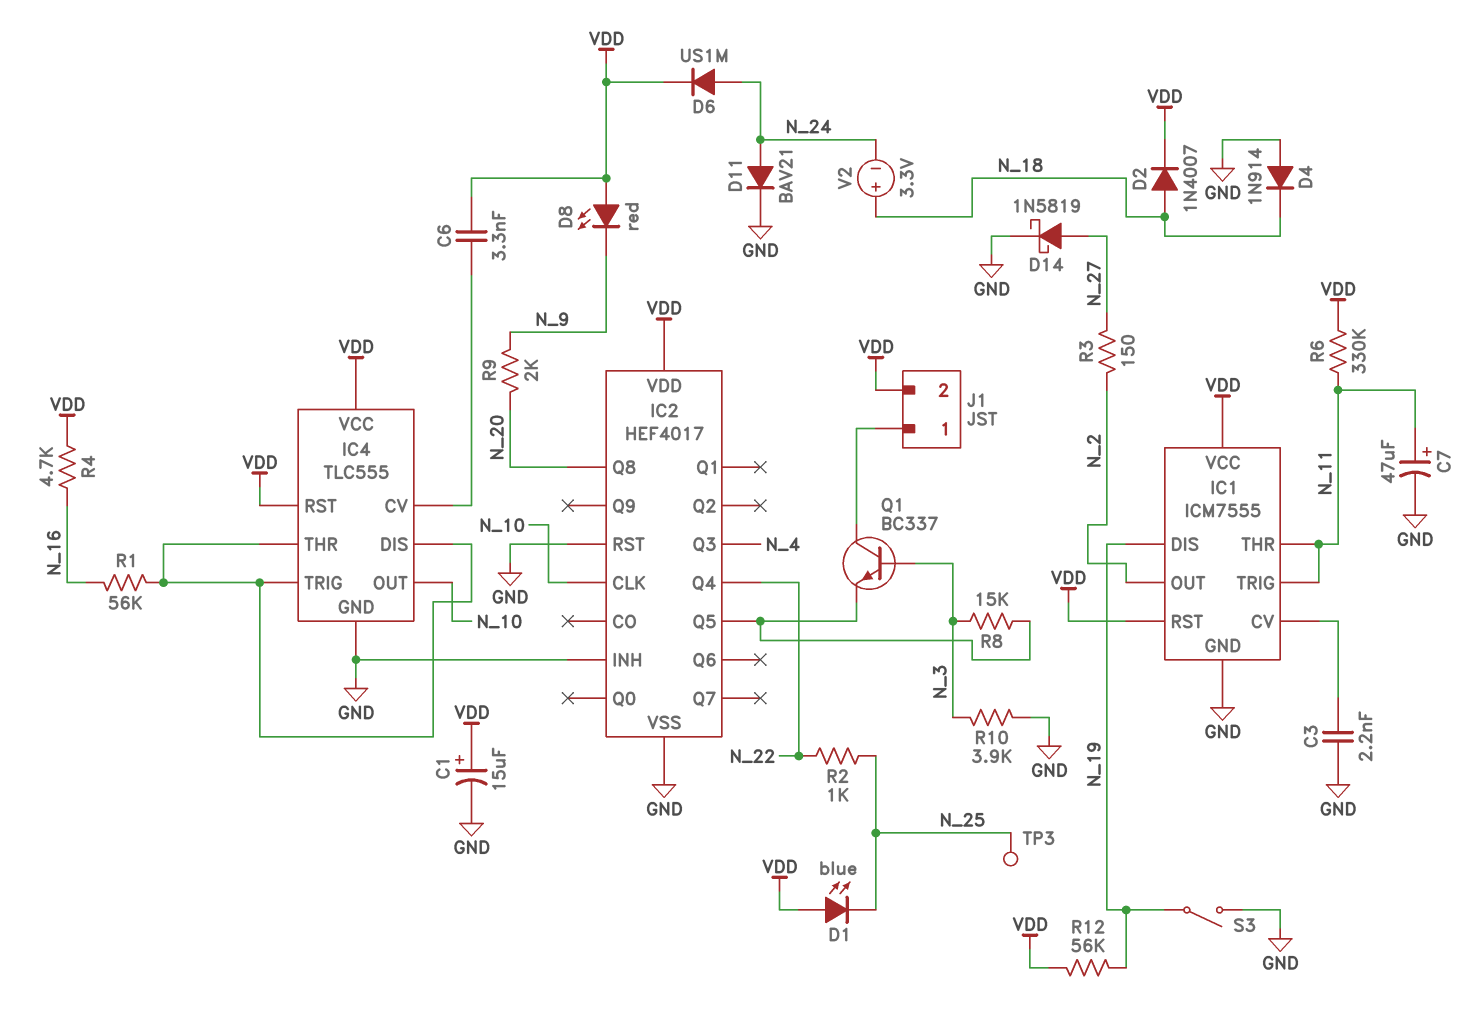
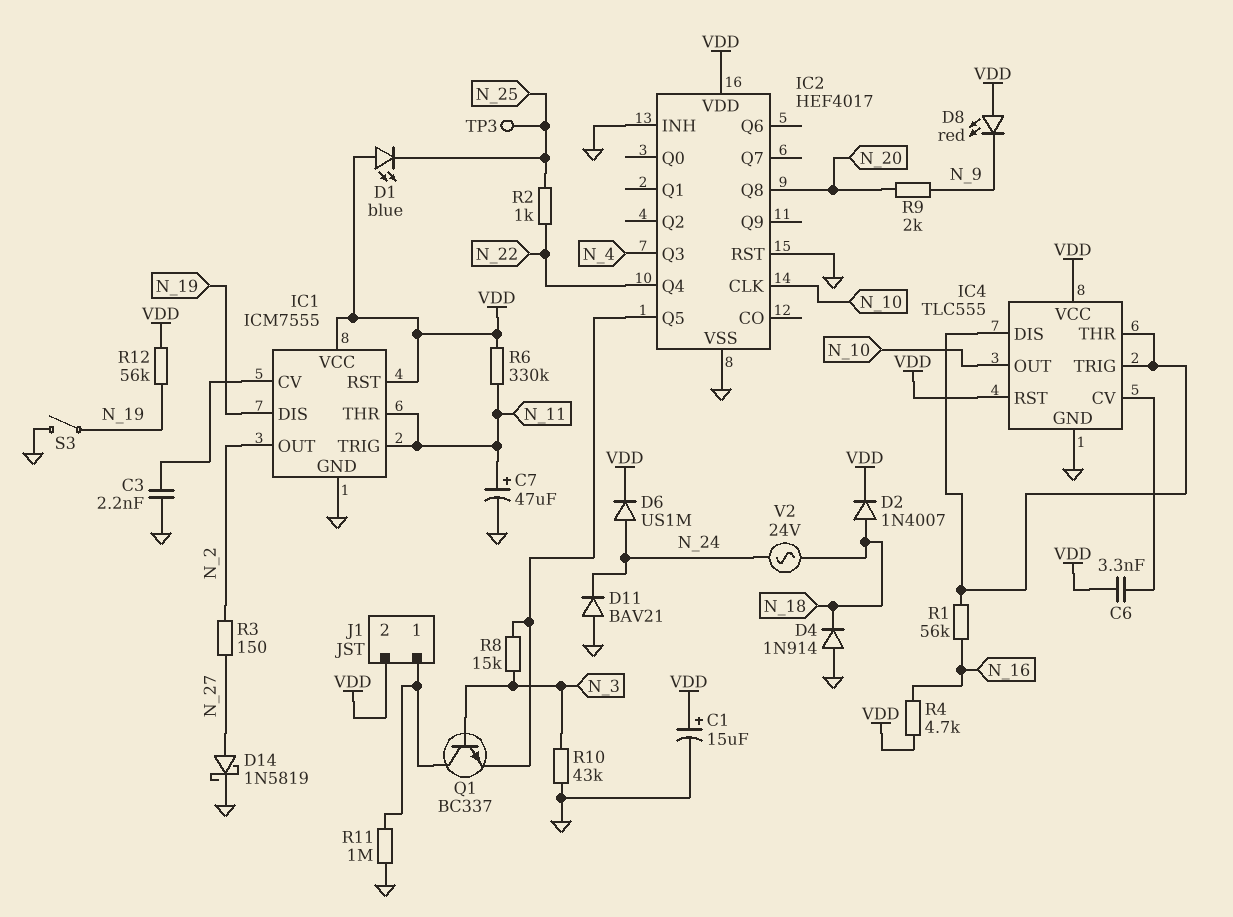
D11: diode BAV21 (A N_24, K GND) -> diode BAV21 (A GND, K N_24)
R10: 3.9k (GND, N_3) -> 43k (GND, N_3)
R11: none -> 1M (GND, J1/1)
V2: 3.3V (plus N_18, minus N_24) -> AC 24V (N_18, N_24)

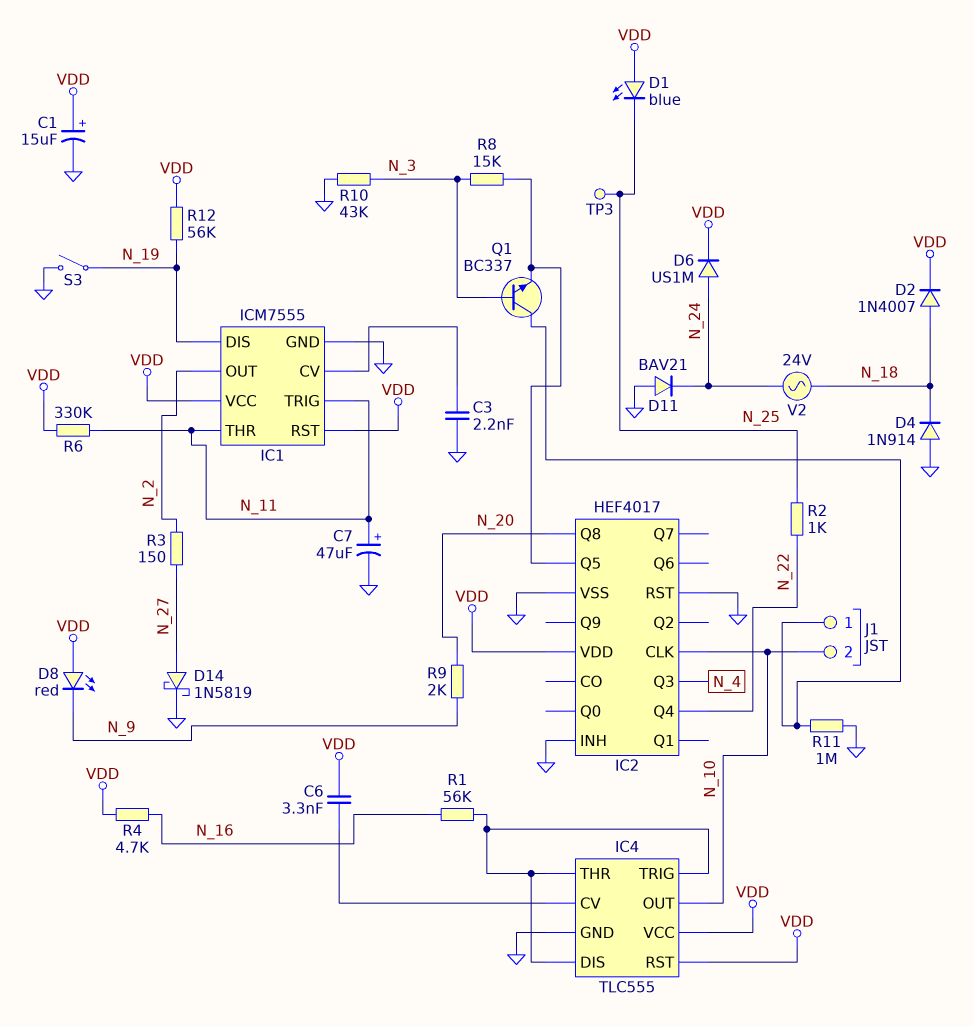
J1 pin 2: VDD -> N_10

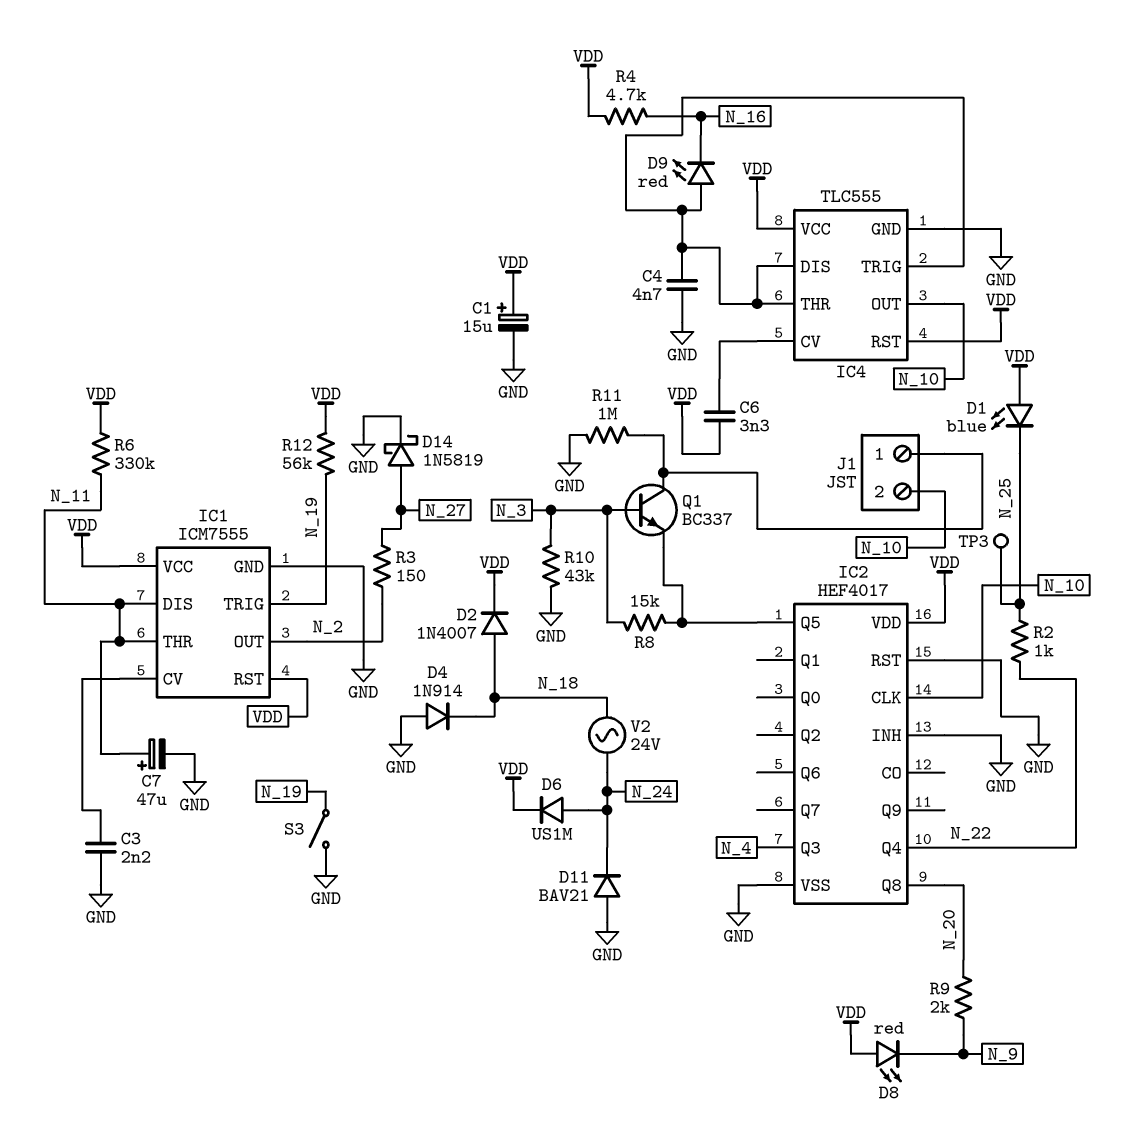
C4: none -> 4.7nF (GND, IC4/DIS)
D9: none -> LED red (A IC4/DIS, K N_16)
IC1 pin DIS: N_19 -> N_11
IC1 pin TRIG: N_11 -> N_19
R1: 56k (IC4/DIS, N_16) -> none

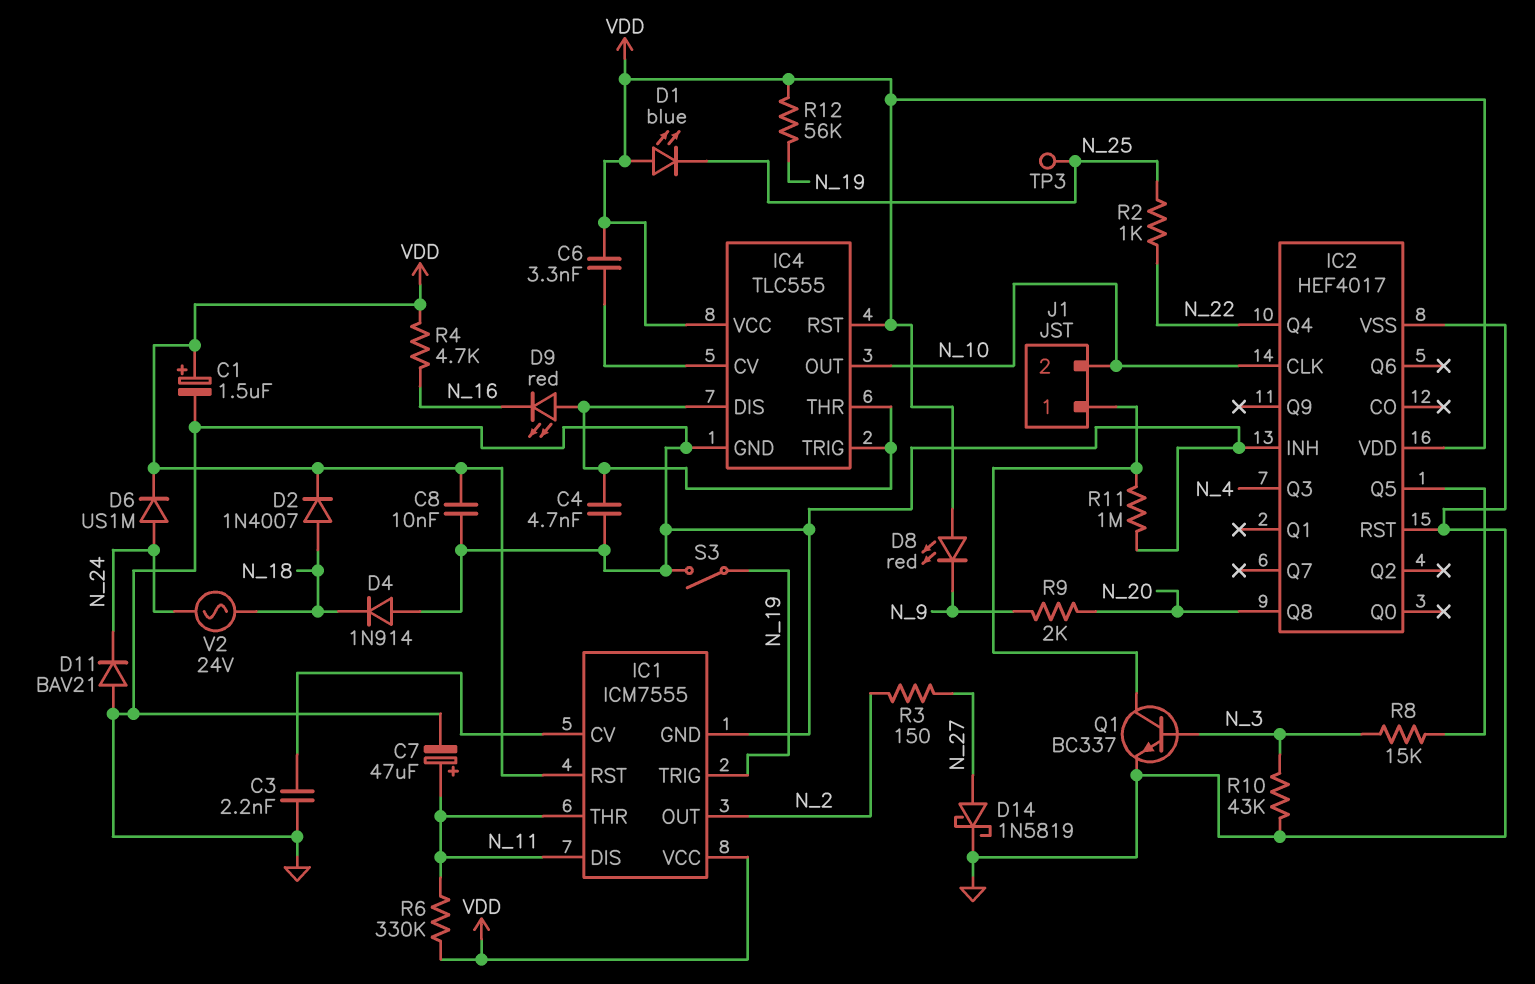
C1: 15uF (plus VDD, minus GND) -> 1.5uF (plus VDD, minus GND)
C8: none -> 10nF (GND, VDD)
Q1: NPN BC337 (B N_3, C J1/1, E IC2/Q5) -> NPN BC337 (B N_3, C J1/1, E GND)

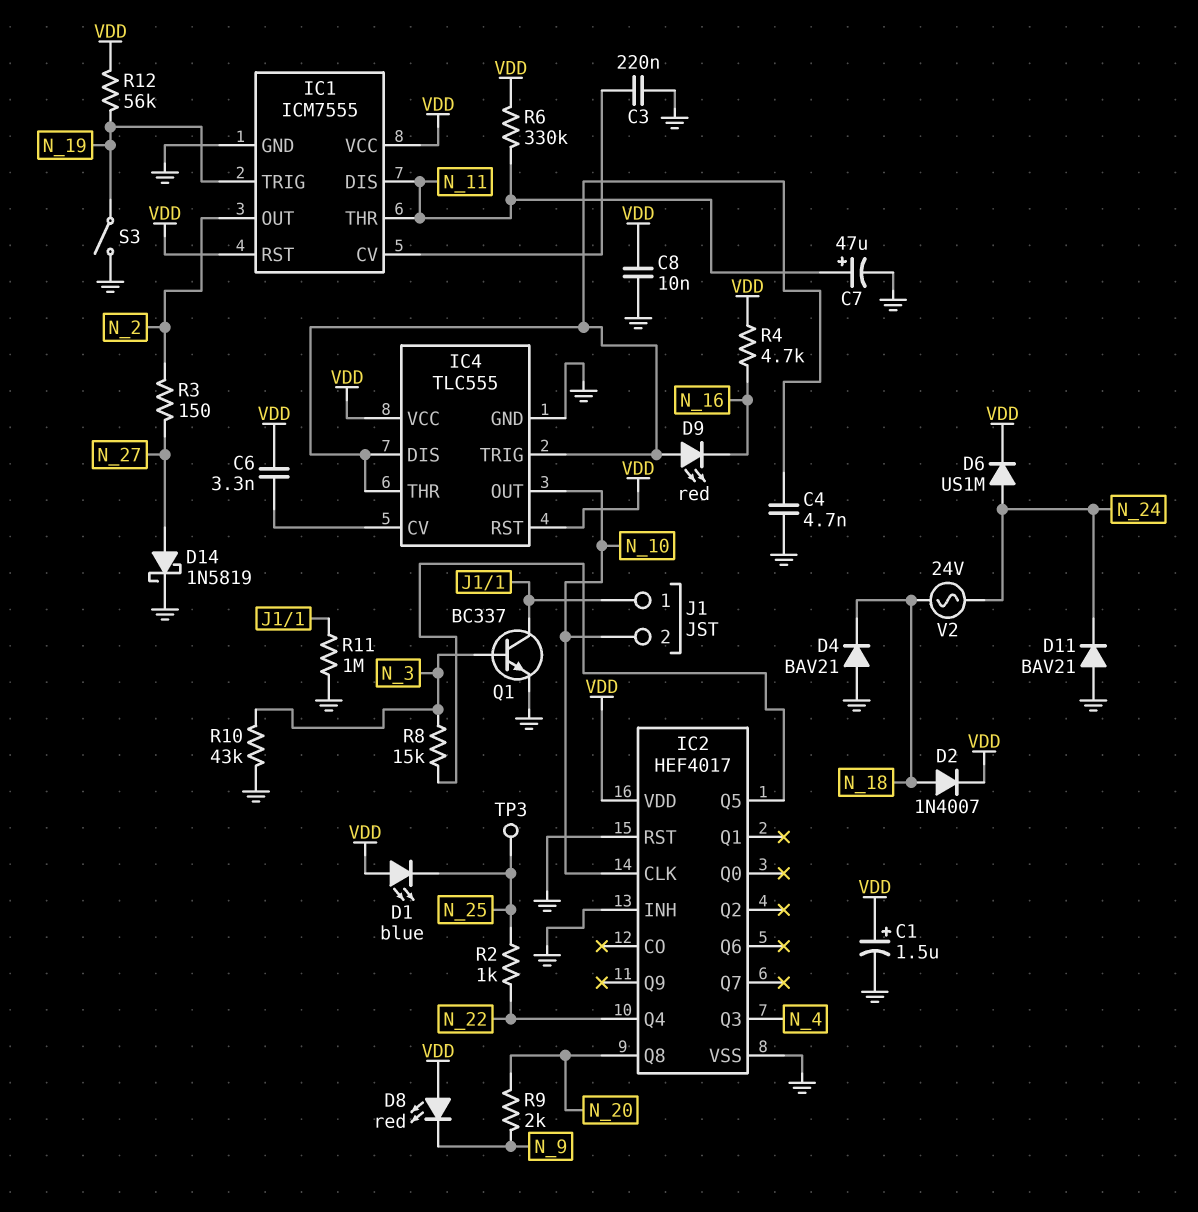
C3: 2.2nF (GND, IC1/CV) -> 220nF (GND, IC1/CV)
D4: diode 1N914 (A GND, K N_18) -> diode BAV21 (A GND, K N_18)

